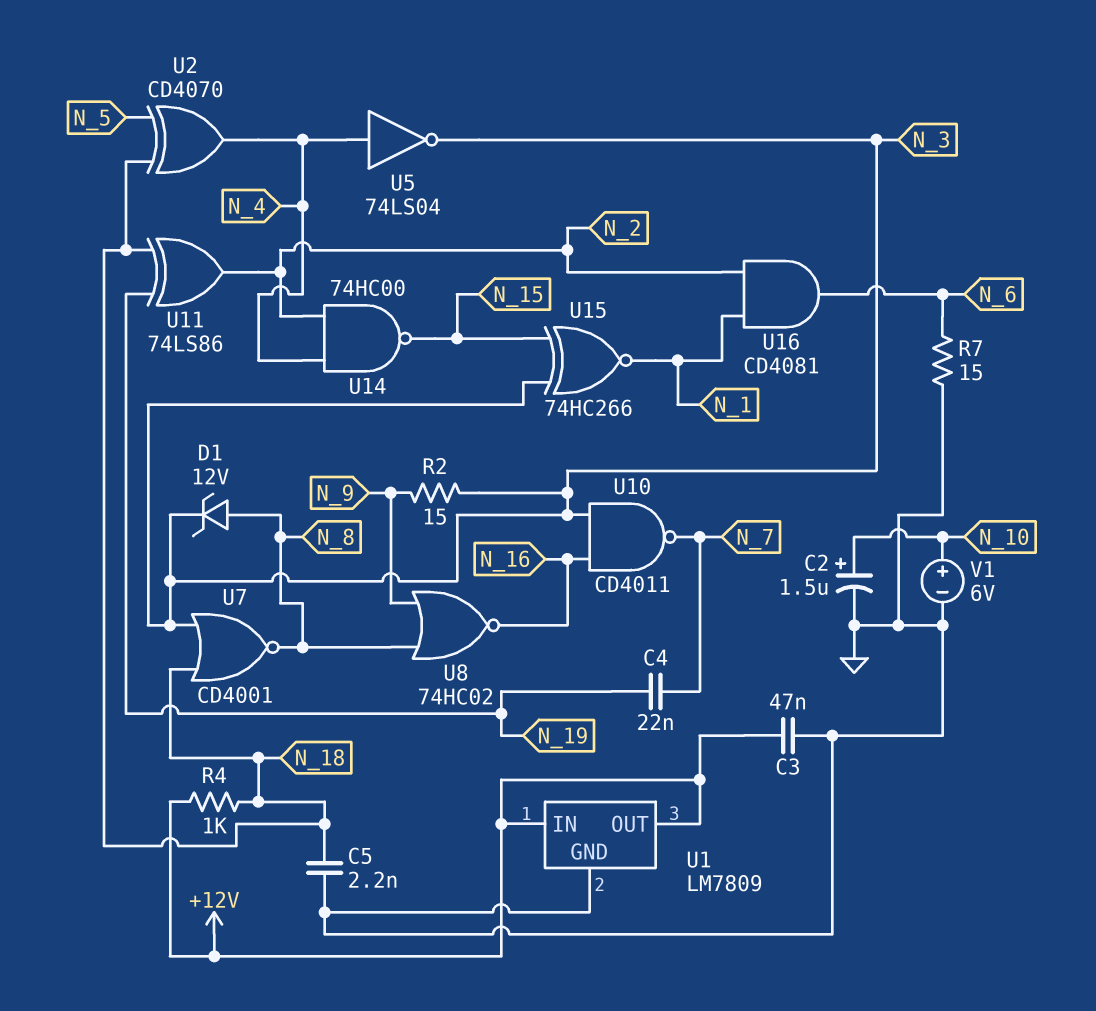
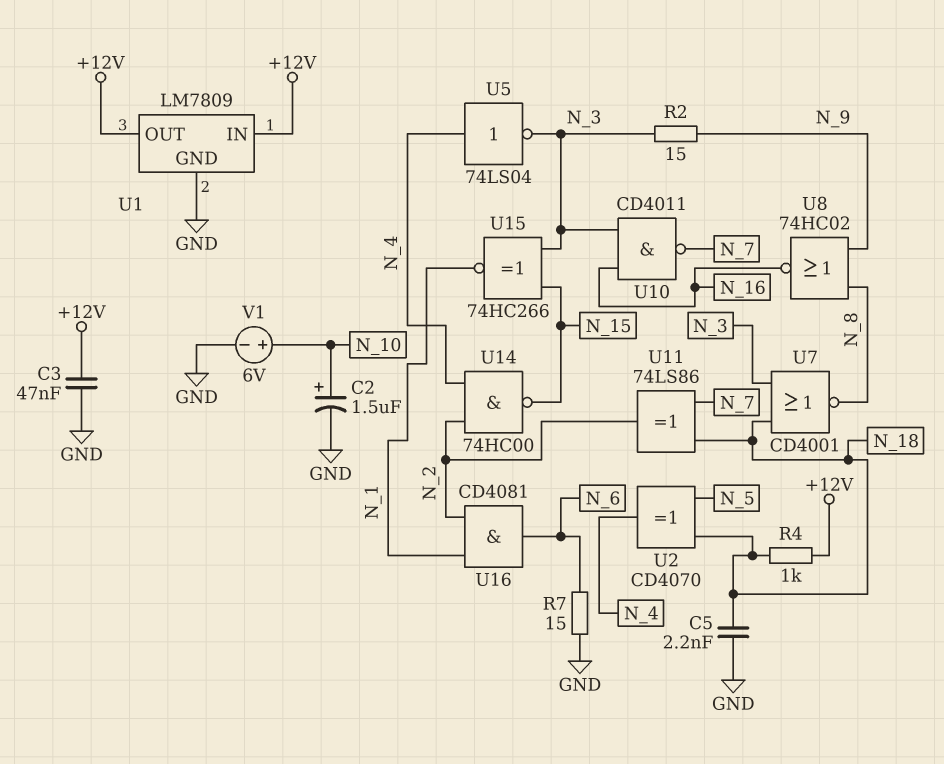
C4: 22nF (N_7, N_19) -> none
D1: zener 12V (A N_8, K N_3) -> none
U11: XOR 74LS86 (in N_18, in N_19, out N_2) -> XOR 74LS86 (in N_7, in N_18, out N_2)

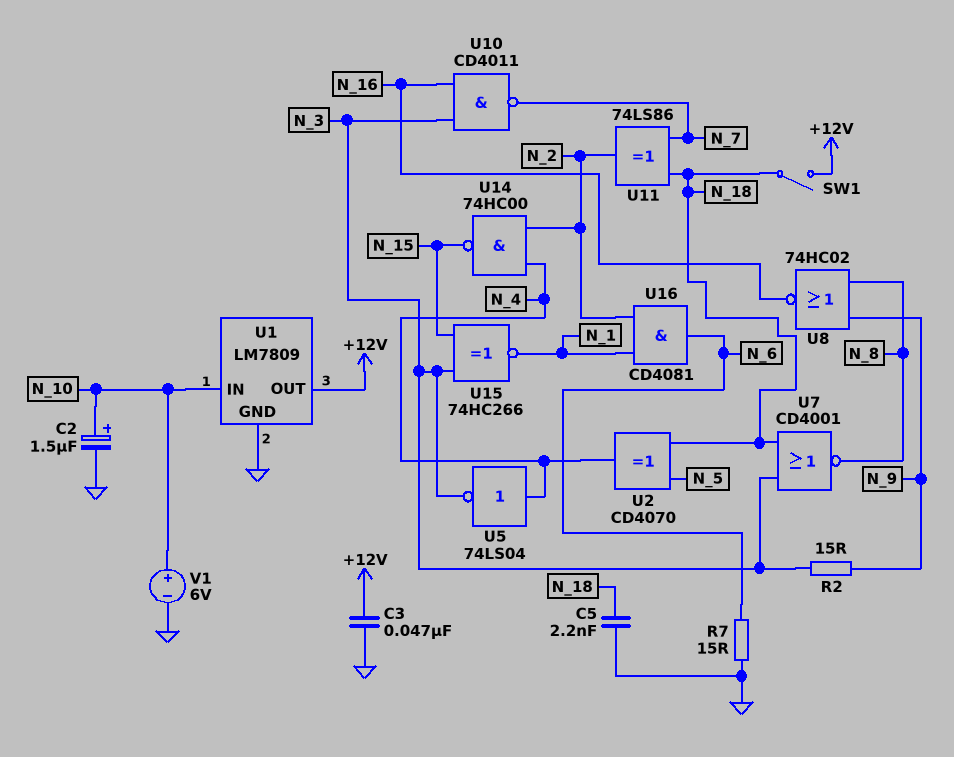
R4: 1k (+12V, N_18) -> none
SW1: none -> switch (+12V, N_18)
U1 pin IN: +12V -> N_10

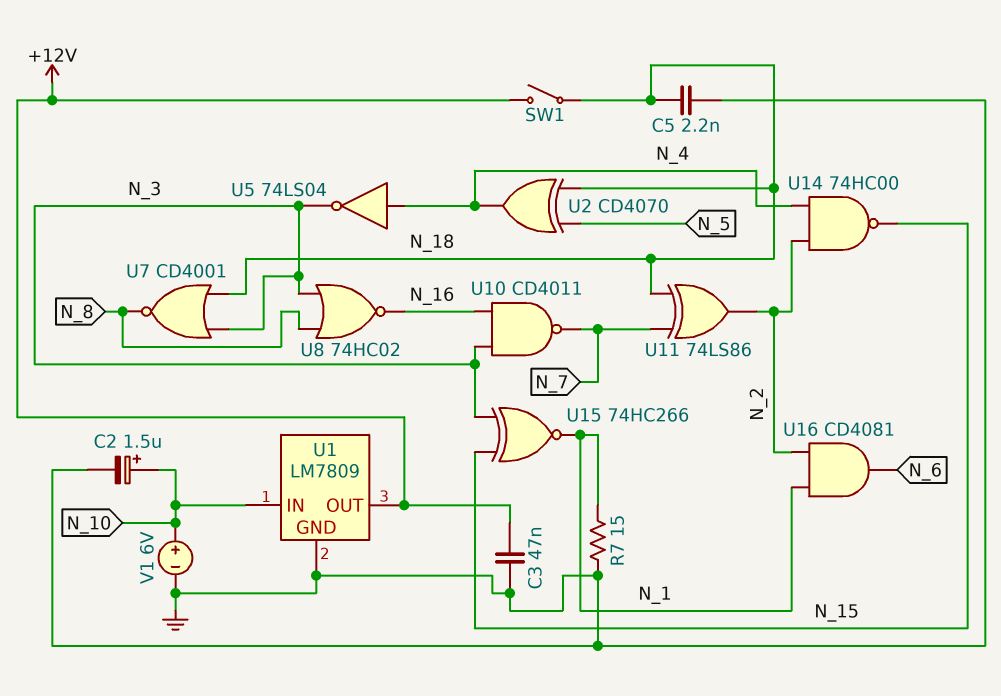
R2: 15 (N_3, N_9) -> none
R7: 15 (GND, N_6) -> 15 (GND, N_1)
U8: NOR 74HC02 (in N_8, in N_9, out N_16) -> NOR 74HC02 (in N_3, in N_8, out N_16)

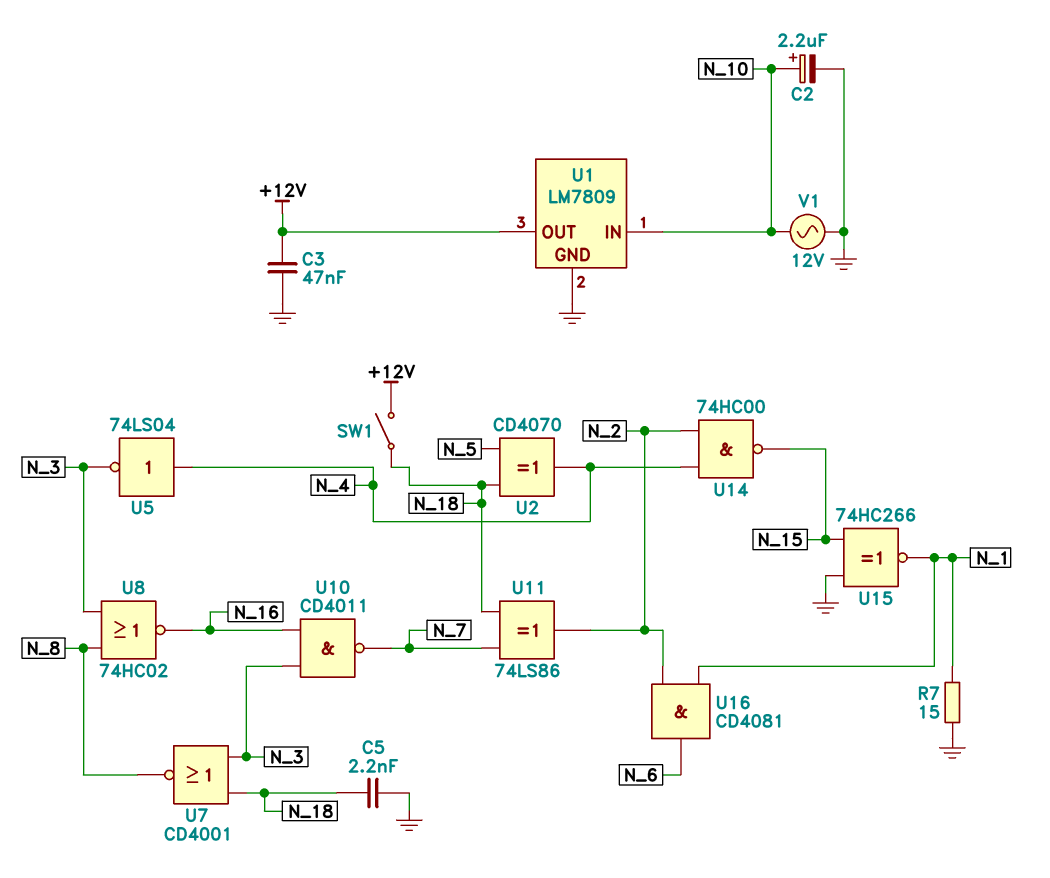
C2: 1.5uF (plus N_10, minus GND) -> 2.2uF (plus N_10, minus GND)
U15: XNOR 74HC266 (in N_3, in N_15, out N_1) -> XNOR 74HC266 (in GND, in N_15, out N_1)
V1: 6V (plus N_10, minus GND) -> AC 12V (GND, N_10)

